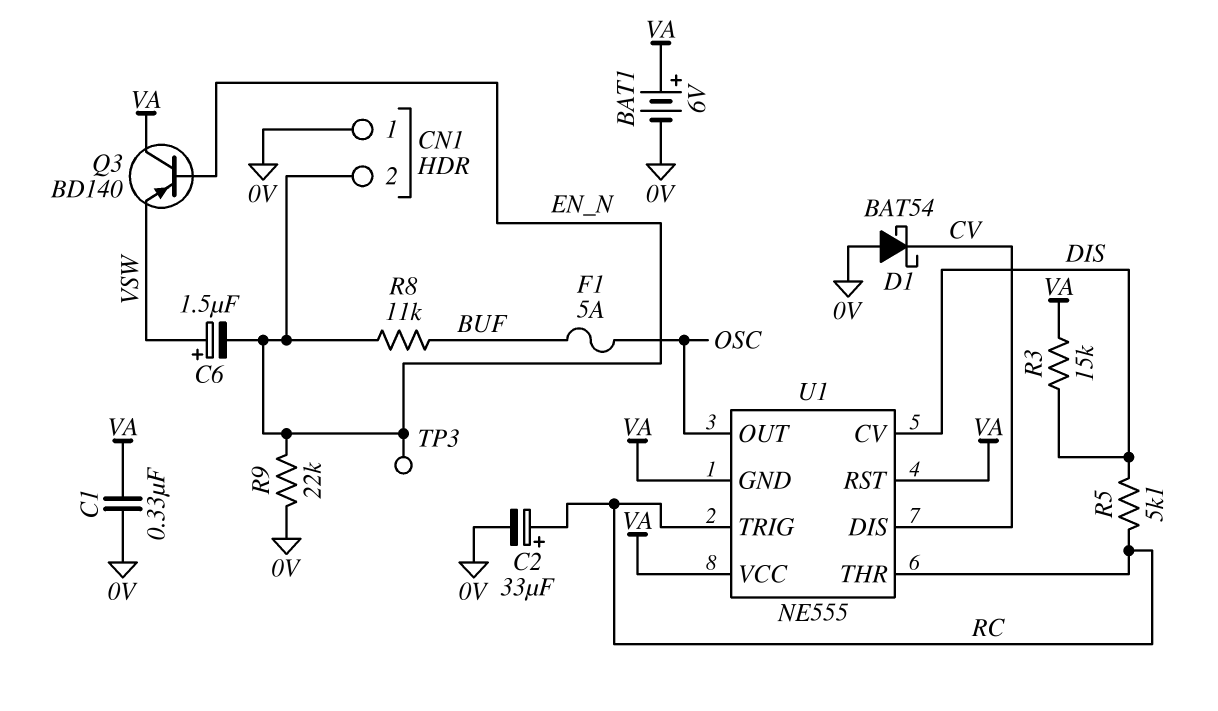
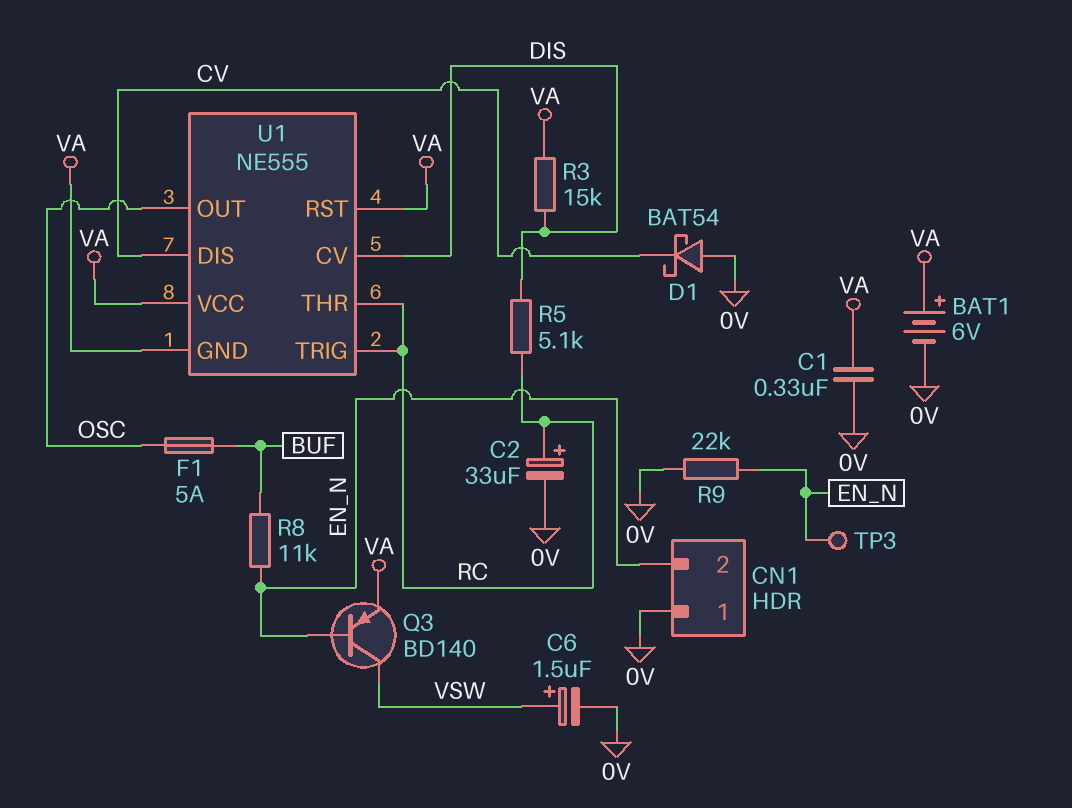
C6: 1.5uF (plus VSW, minus EN_N) -> 1.5uF (plus VSW, minus 0V)
Q3: PNP BD140 (B EN_N, C VA, E VSW) -> PNP BD140 (B EN_N, C VSW, E VA)

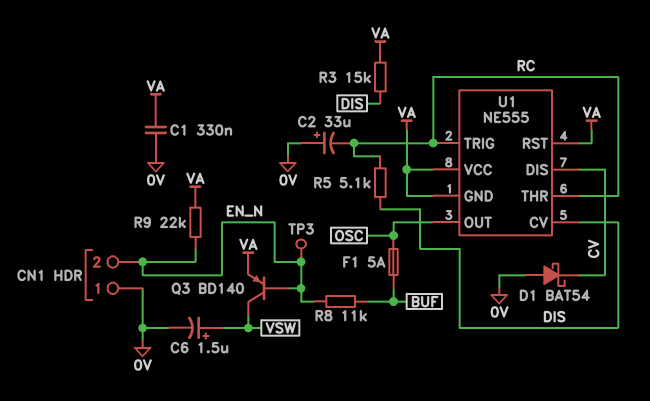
BAT1: 6V (plus VA, minus 0V) -> none
C2: 33uF (plus RC, minus 0V) -> 33uF (plus 0V, minus RC)
R9: 22k (0V, EN_N) -> 22k (EN_N, VA)

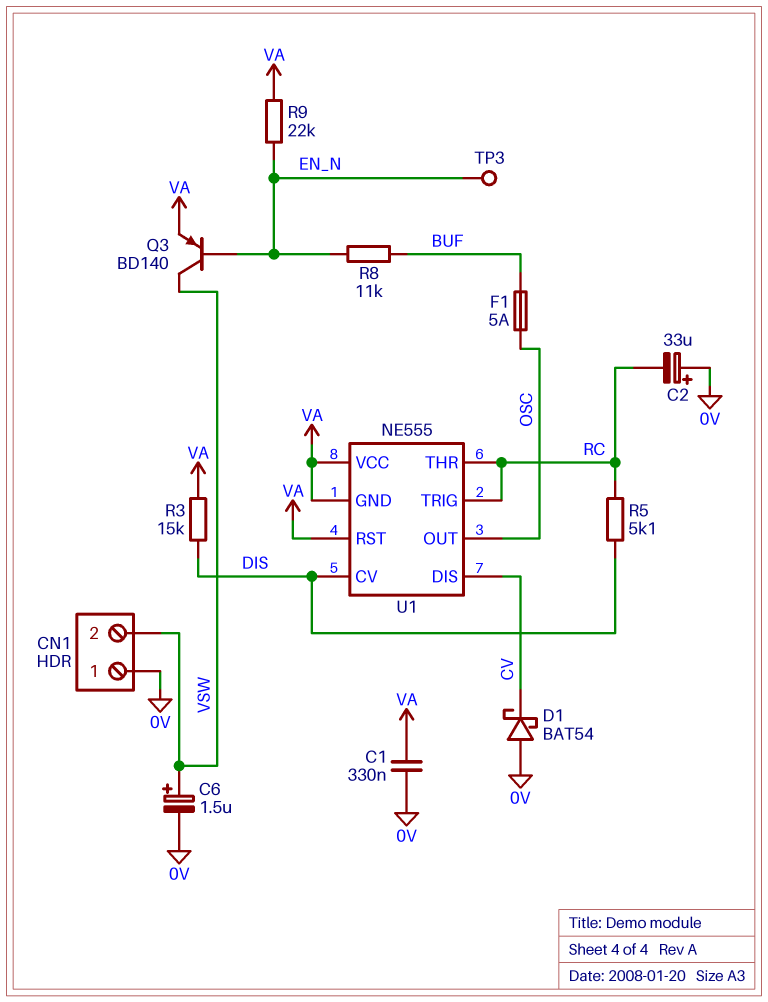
CN1 pin 2: EN_N -> VSW

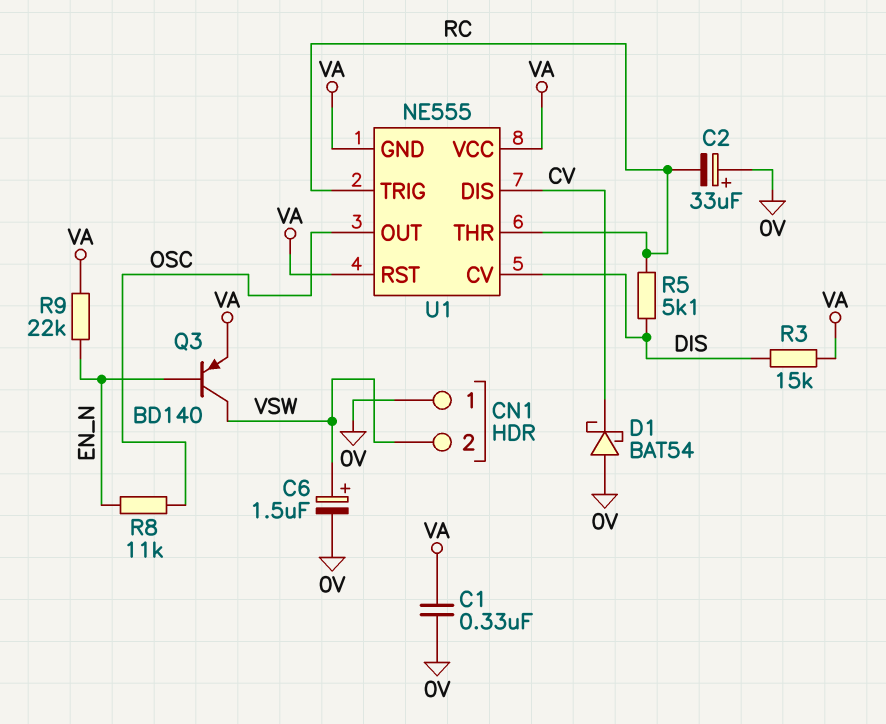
F1: 5A (BUF, OSC) -> none
R8: 11k (BUF, EN_N) -> 11k (EN_N, OSC)
TP3: test point (EN_N) -> none

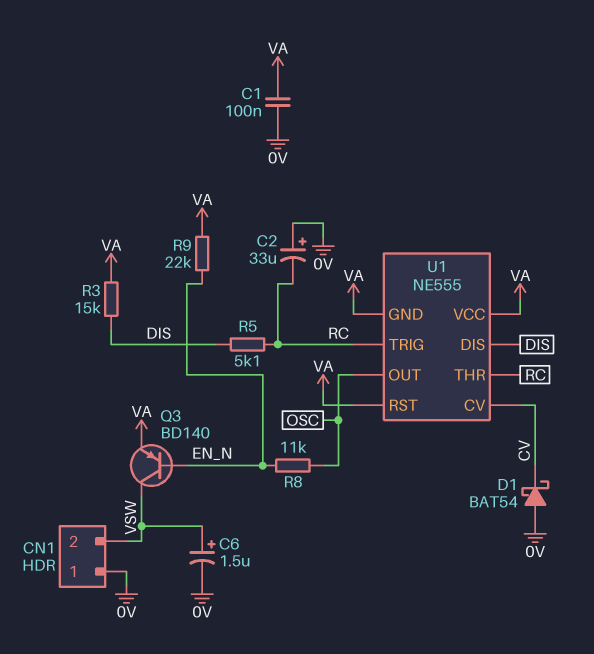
C1: 330nF (0V, VA) -> 100nF (0V, VA)
U1 pin CV: DIS -> CV
U1 pin DIS: CV -> DIS

